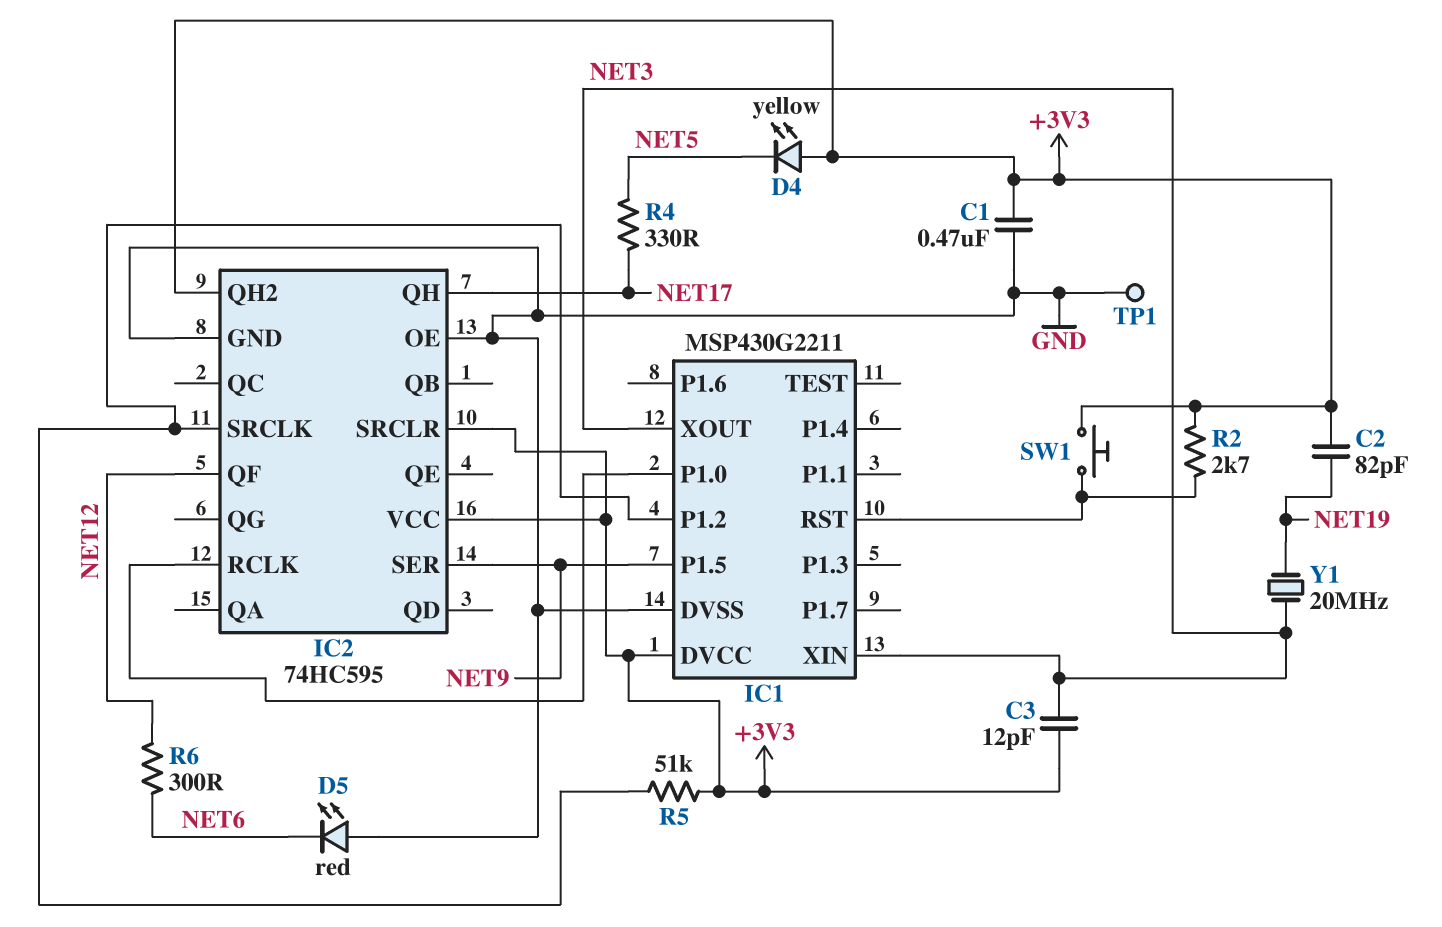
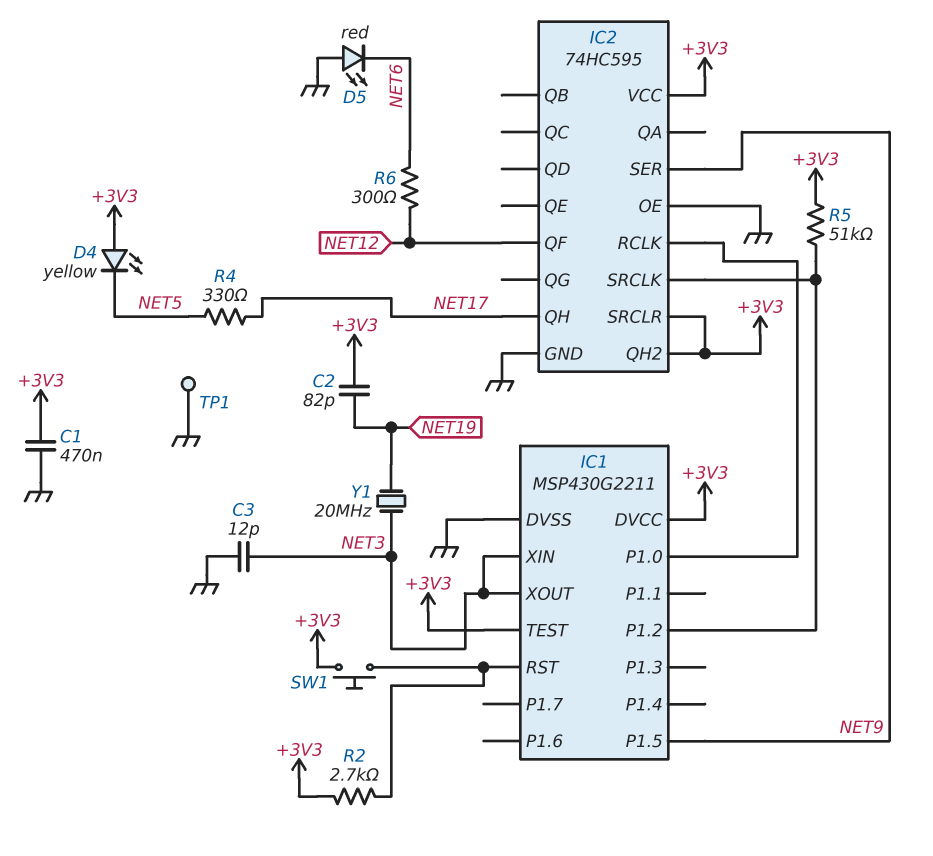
C3: 12pF (+3V3, NET3) -> 12pF (GND, NET3)
IC1 pin TEST: none -> +3V3

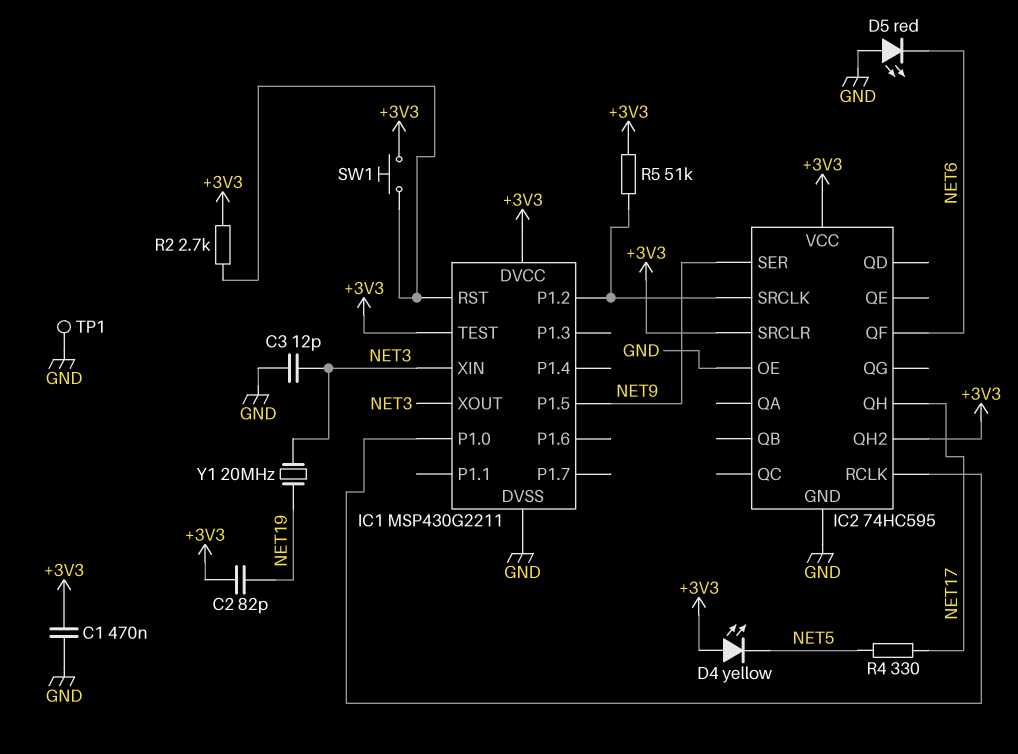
IC2 pin QF: NET12 -> NET6
R6: 300 (NET6, NET12) -> none

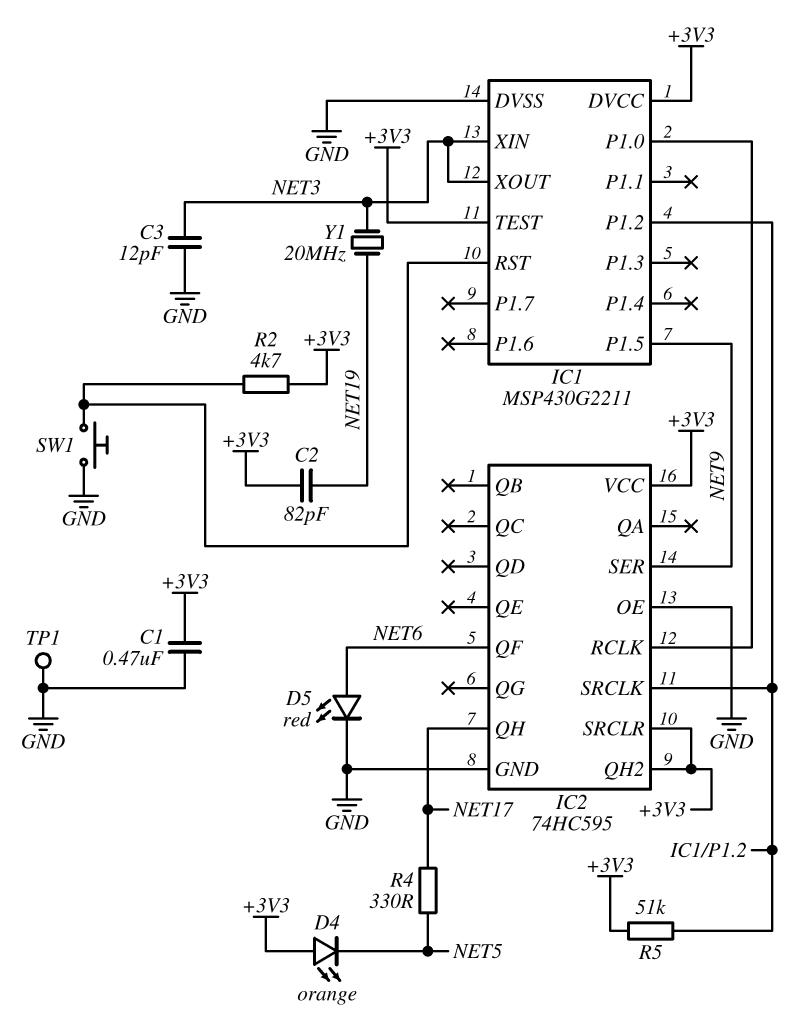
D4: LED yellow (A +3V3, K NET5) -> LED orange (A +3V3, K NET5)
D5: LED red (A GND, K NET6) -> LED red (A NET6, K GND)
R2: 2.7k (+3V3, IC1/RST) -> 4.7k (+3V3, IC1/RST)
SW1: button (+3V3, IC1/RST) -> button (GND, IC1/RST)

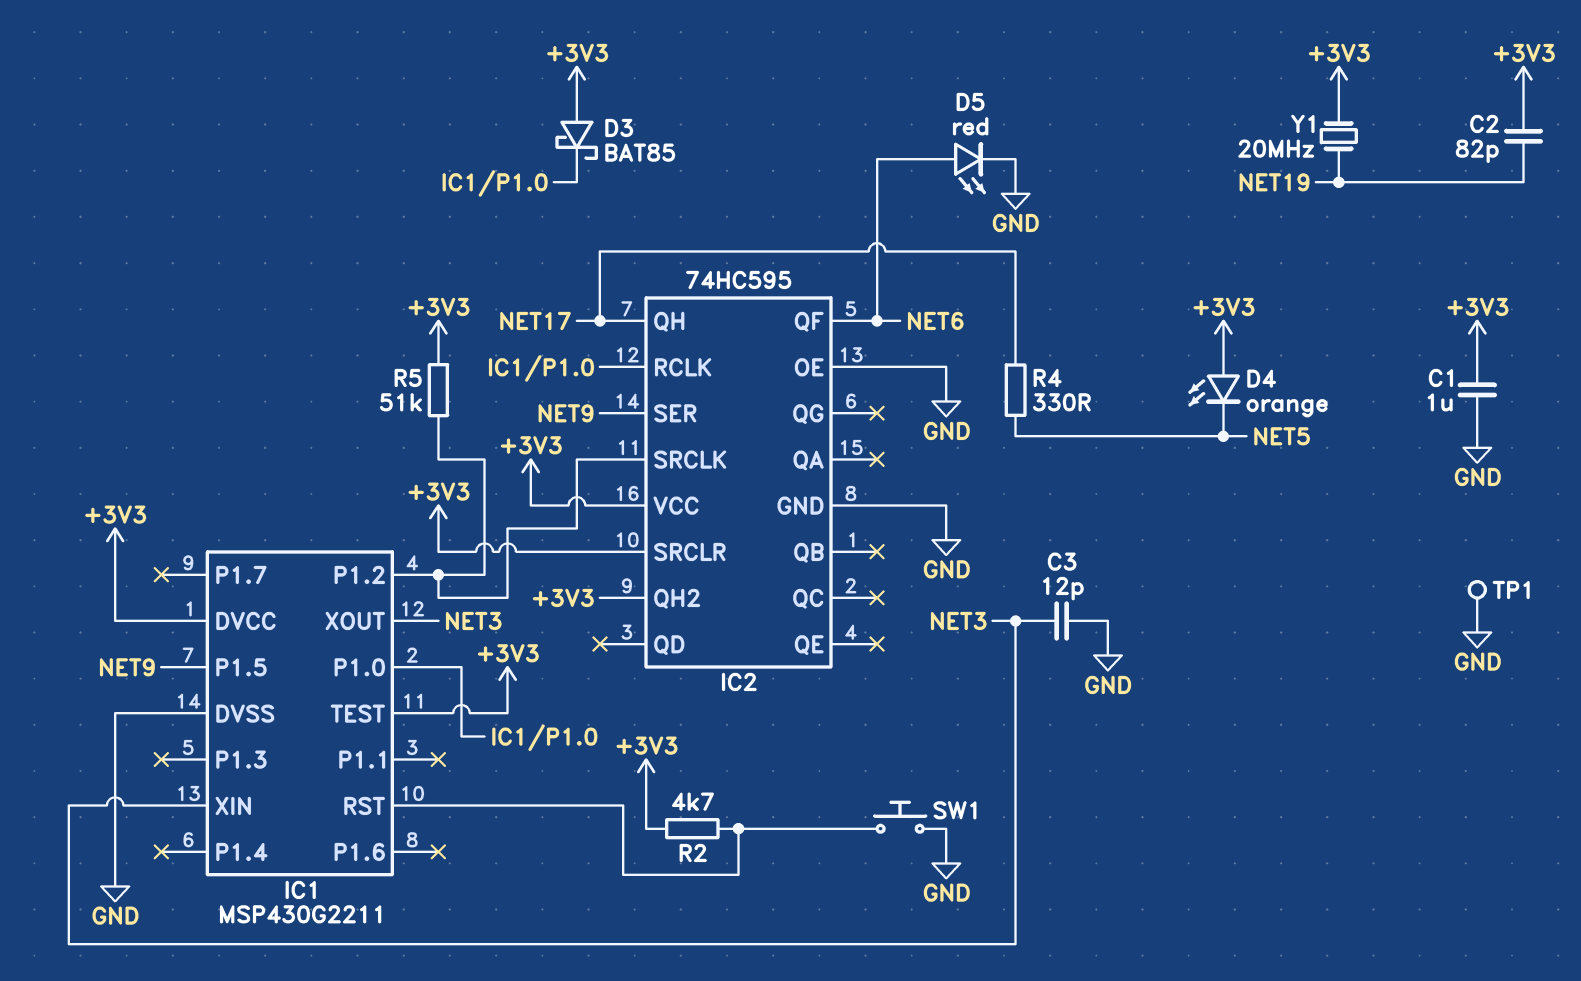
C1: 470nF (+3V3, GND) -> 1uF (+3V3, GND)
D3: none -> schottky BAT85 (A +3V3, K IC1/P1.0)
Y1: 20MHz (NET3, NET19) -> 20MHz (+3V3, NET19)

